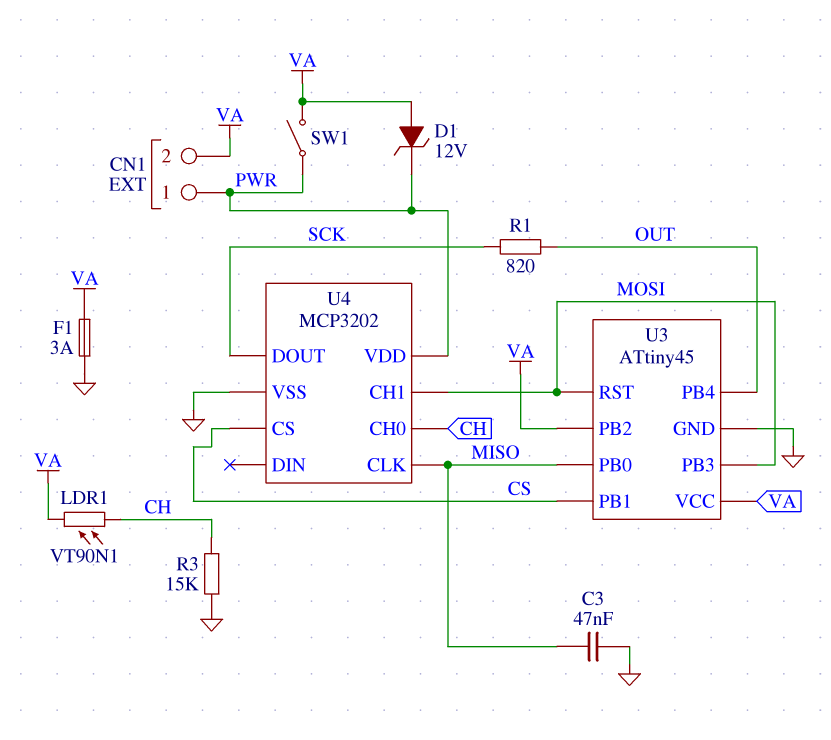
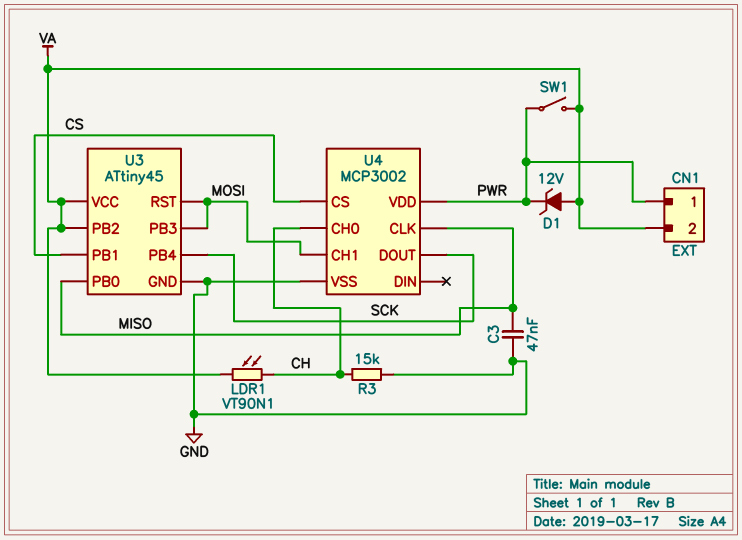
F1: 3A (GND, VA) -> none
R1: 820 (OUT, SCK) -> none
U3 pin PB4: OUT -> SCK
U4: MCP3202 -> MCP3002

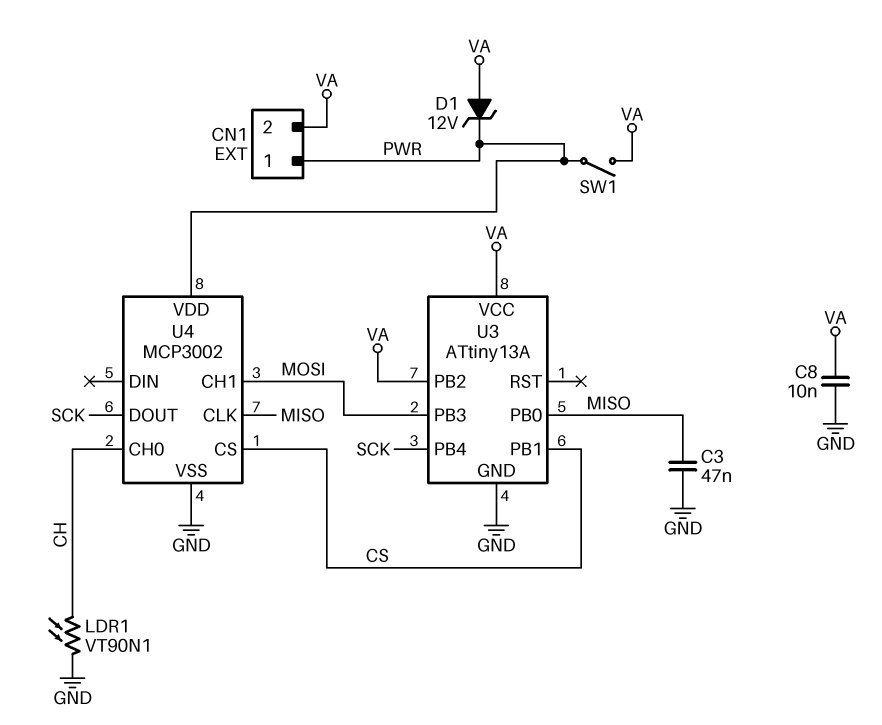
C8: none -> 10nF (GND, VA)
LDR1: VT90N1 (CH, VA) -> VT90N1 (CH, GND)
R3: 15k (CH, GND) -> none
U3: ATtiny45 -> ATtiny13A
U3 pin RST: MOSI -> none

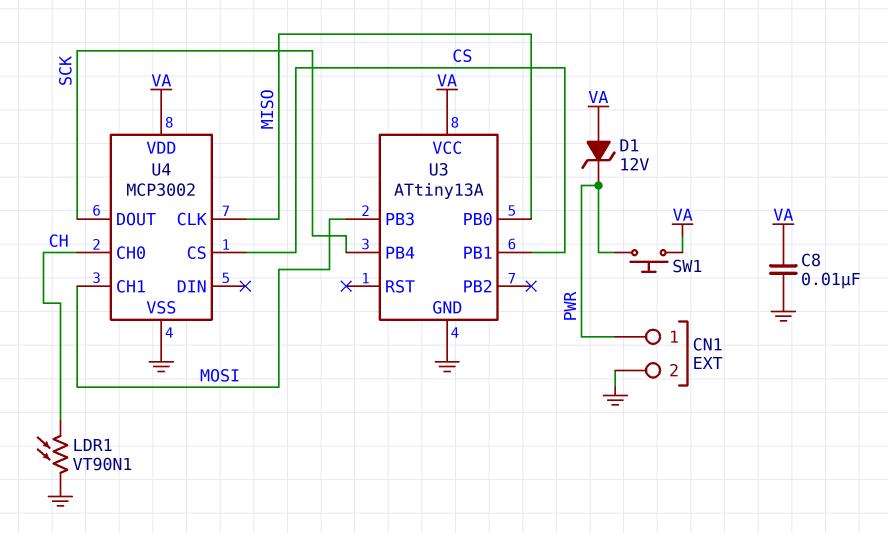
C3: 47nF (GND, MISO) -> none
CN1 pin 2: VA -> GND
SW1: switch (PWR, VA) -> button (PWR, VA)
U3 pin PB2: VA -> none
U4 pin VDD: PWR -> VA

